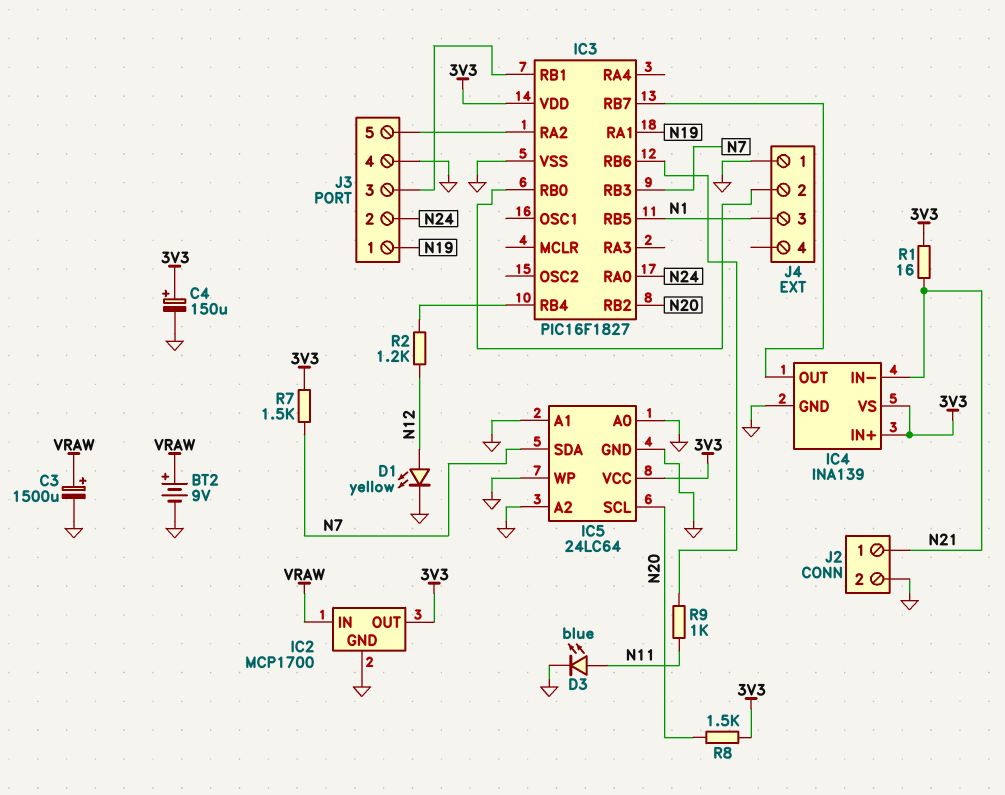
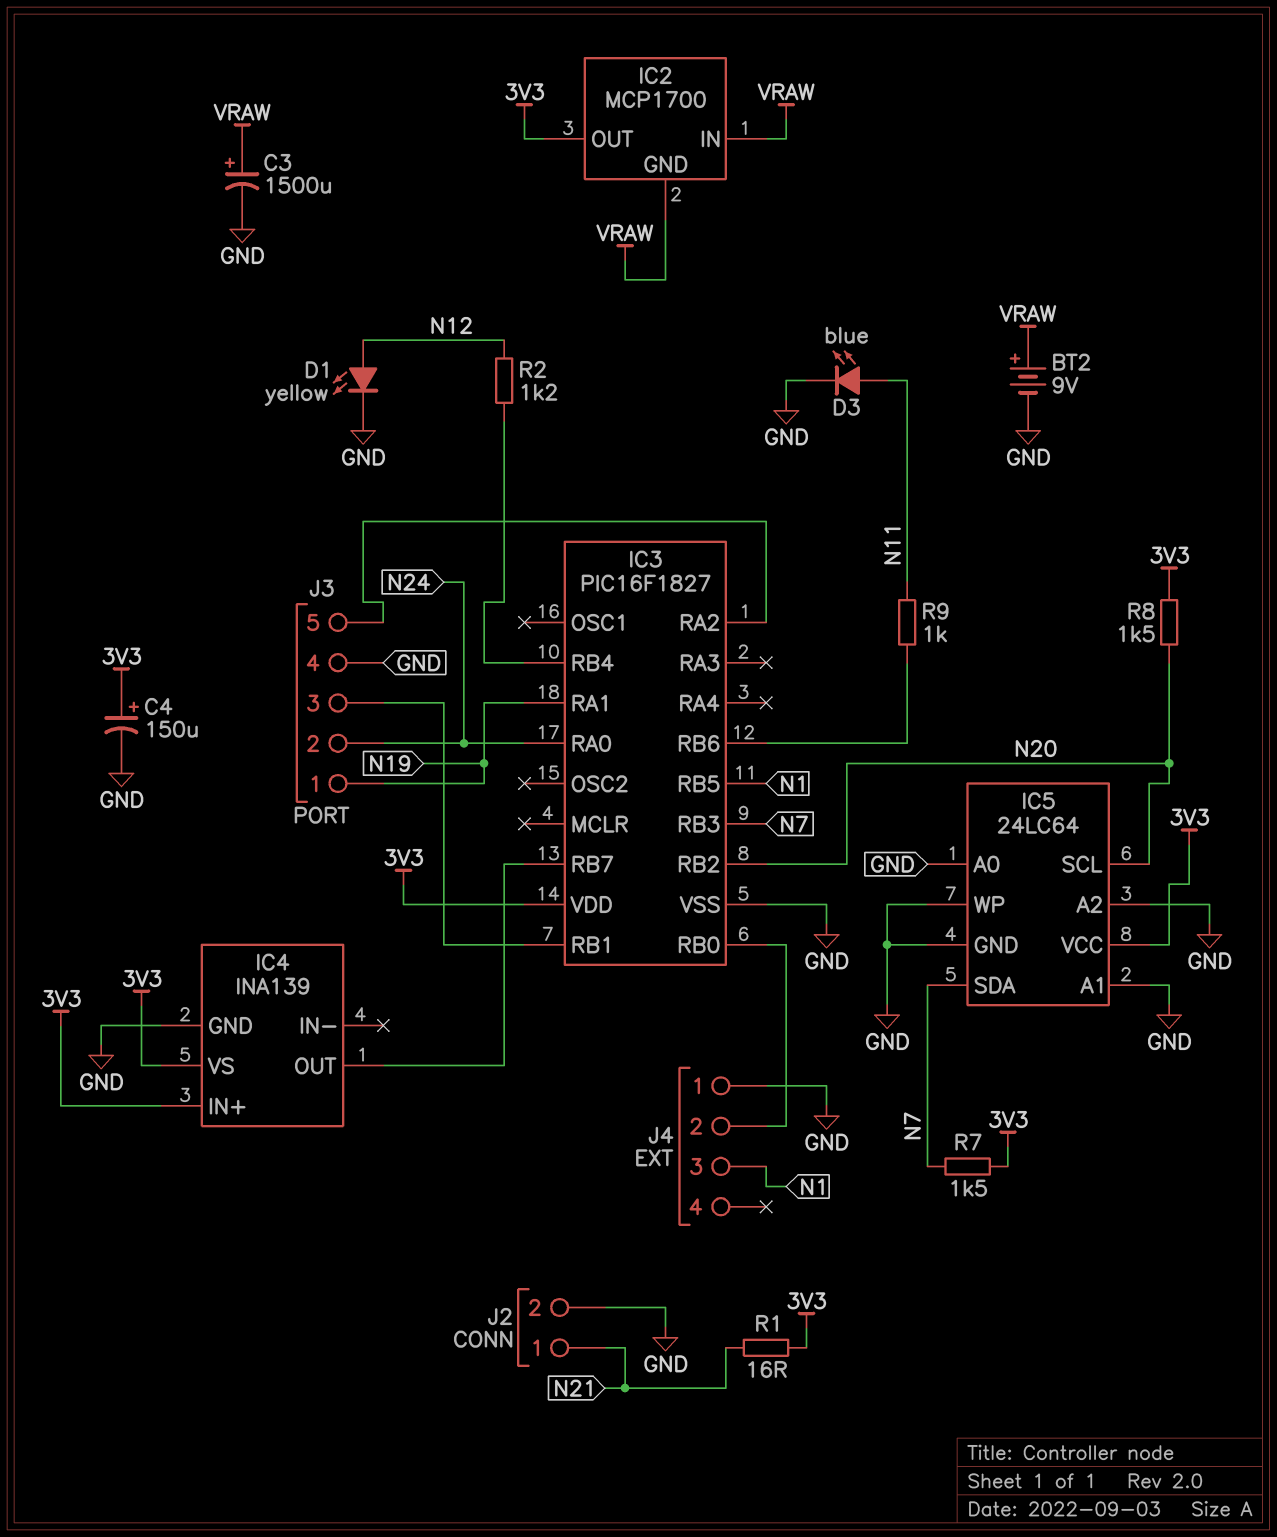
IC2 pin GND: GND -> VRAW
IC4 pin IN-: N21 -> none

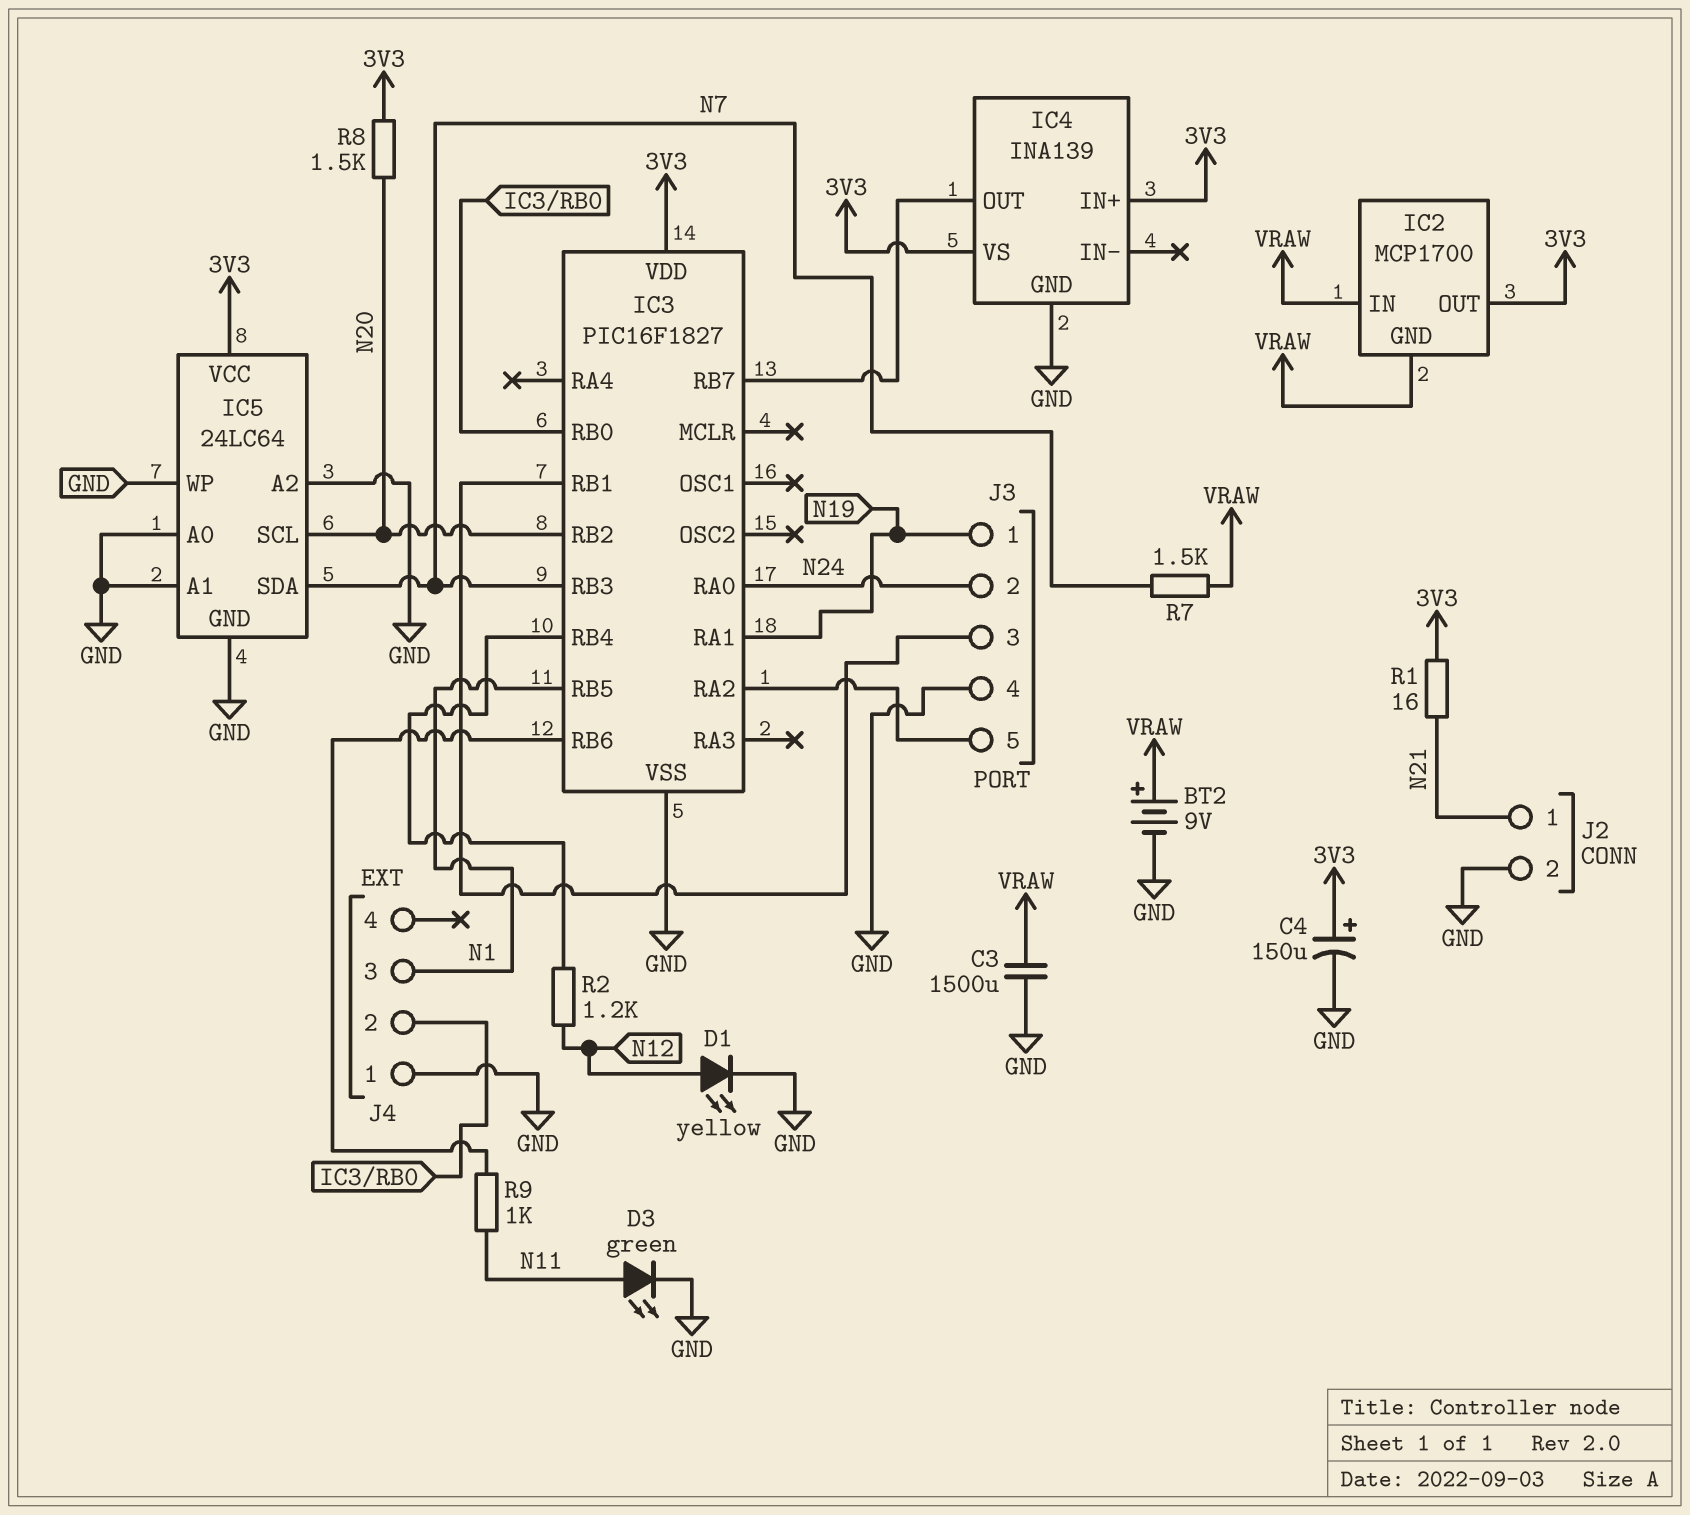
C3: 1500uF (plus VRAW, minus GND) -> 1500uF (GND, VRAW)
D3: LED blue (A N11, K GND) -> LED green (A N11, K GND)
R7: 1.5k (3V3, N7) -> 1.5k (N7, VRAW)

